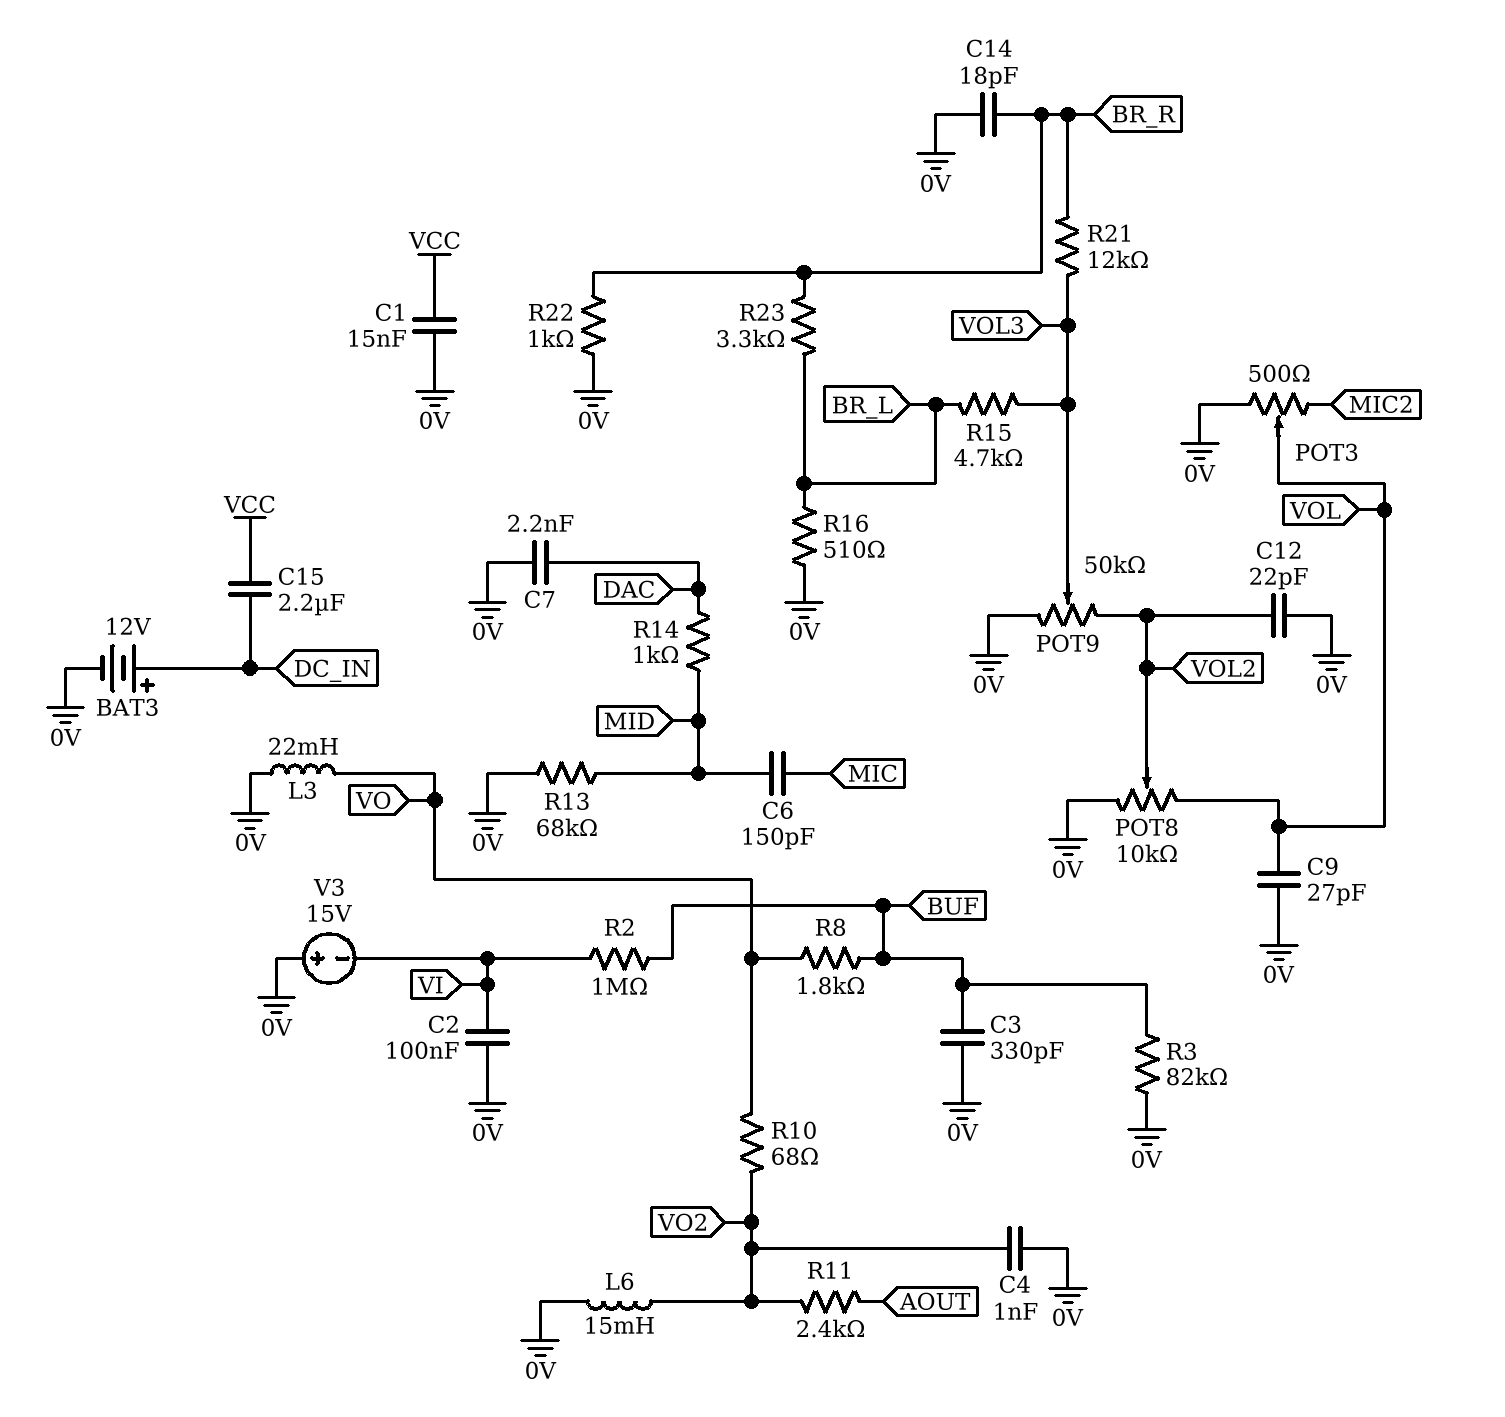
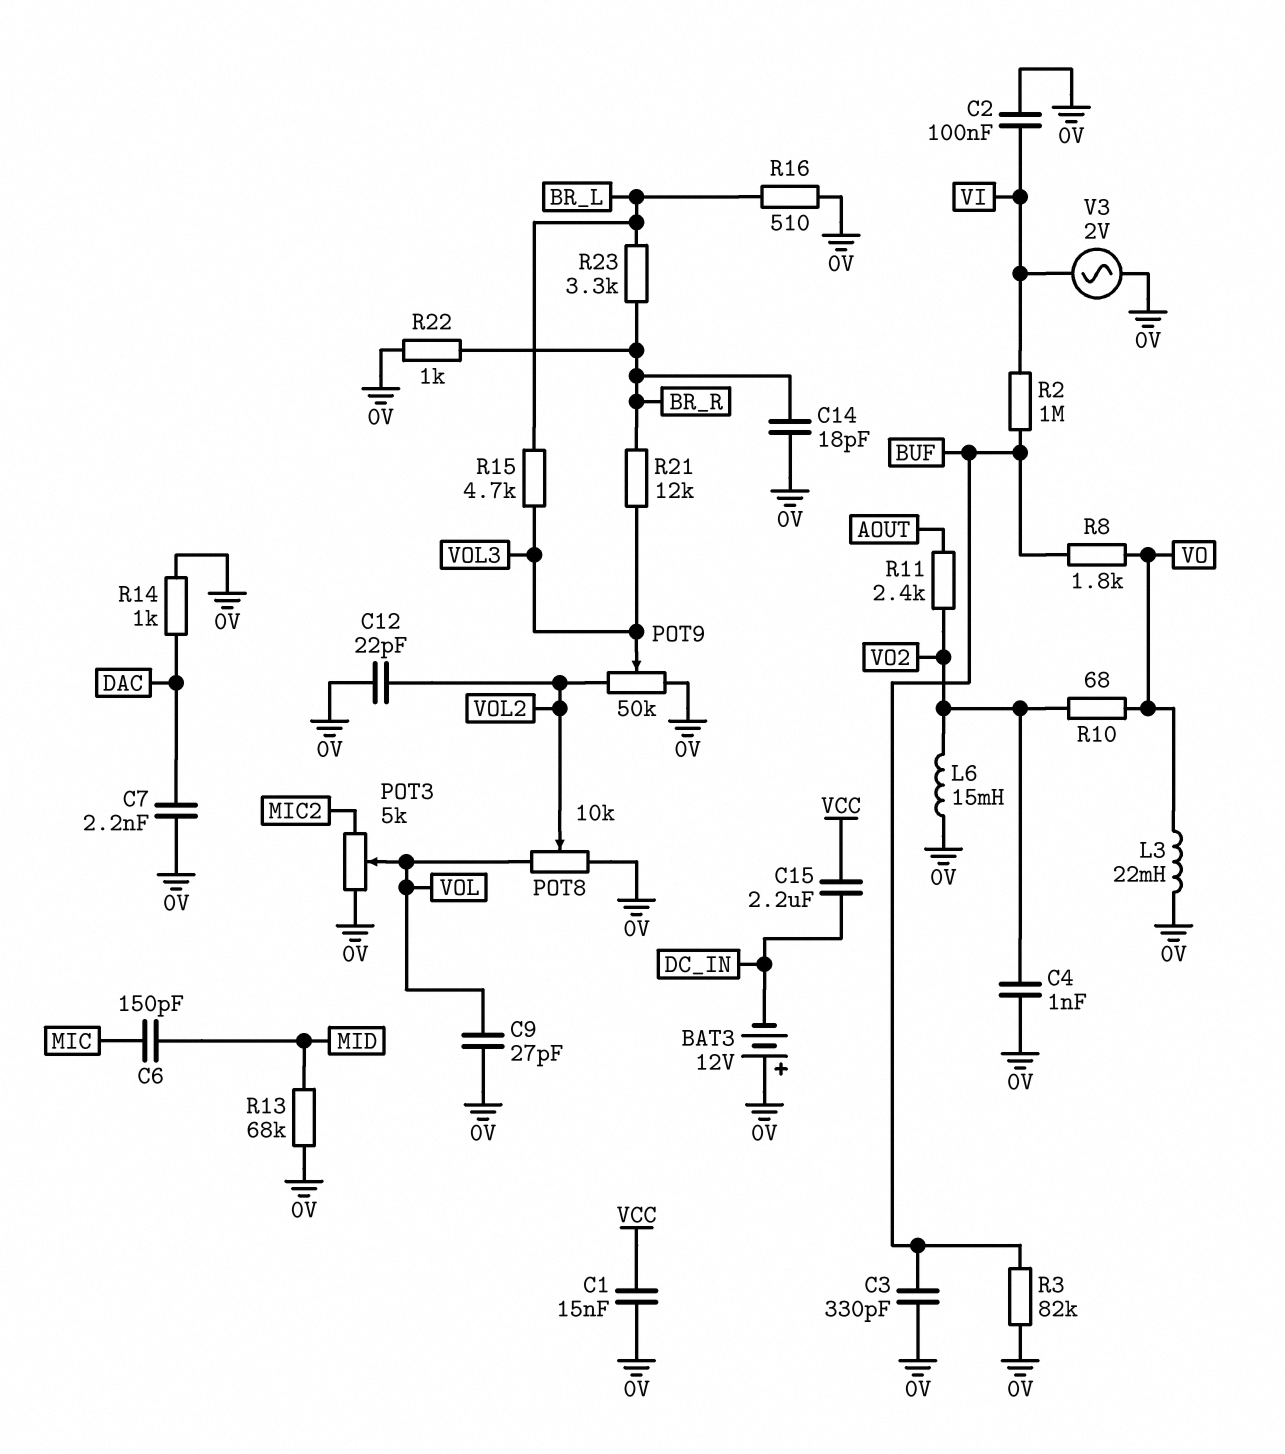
BAT3: 12V (plus DC_IN, minus 0V) -> 12V (plus 0V, minus DC_IN)
POT3: 500 (0V, MIC2, wiper VOL) -> 5k (0V, MIC2, wiper VOL)
R14: 1k (DAC, MID) -> 1k (0V, DAC)
V3: 15V (plus 0V, minus VI) -> AC 2V (0V, VI)

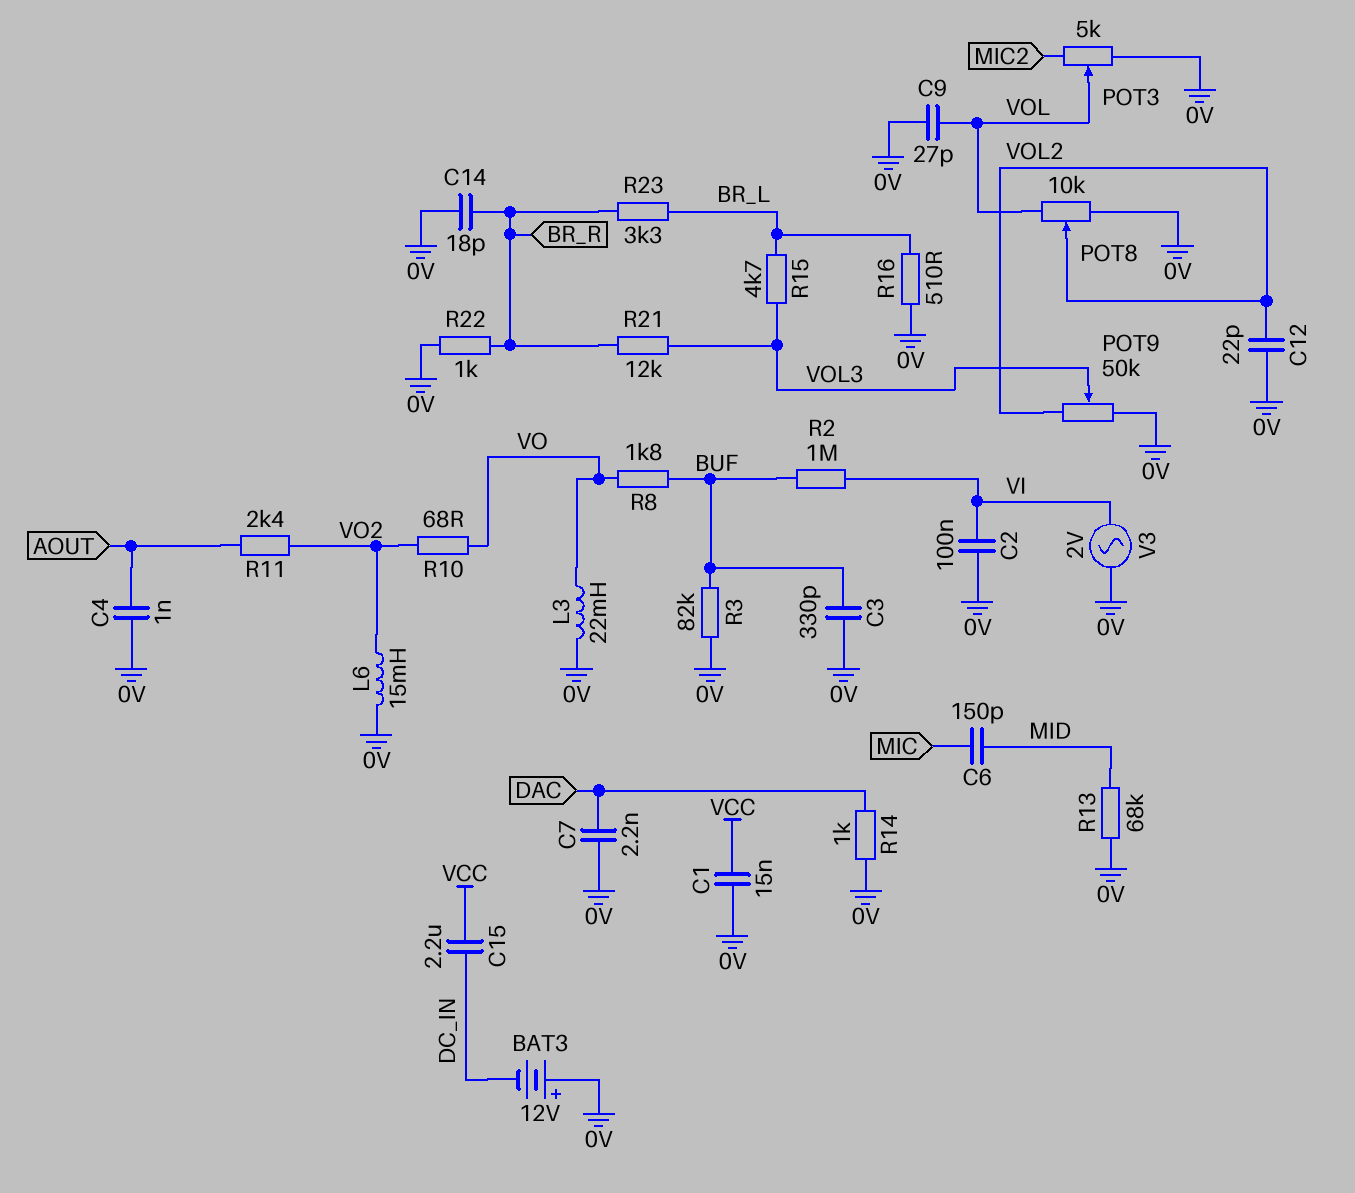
C4: 1nF (0V, VO2) -> 1nF (0V, AOUT)

